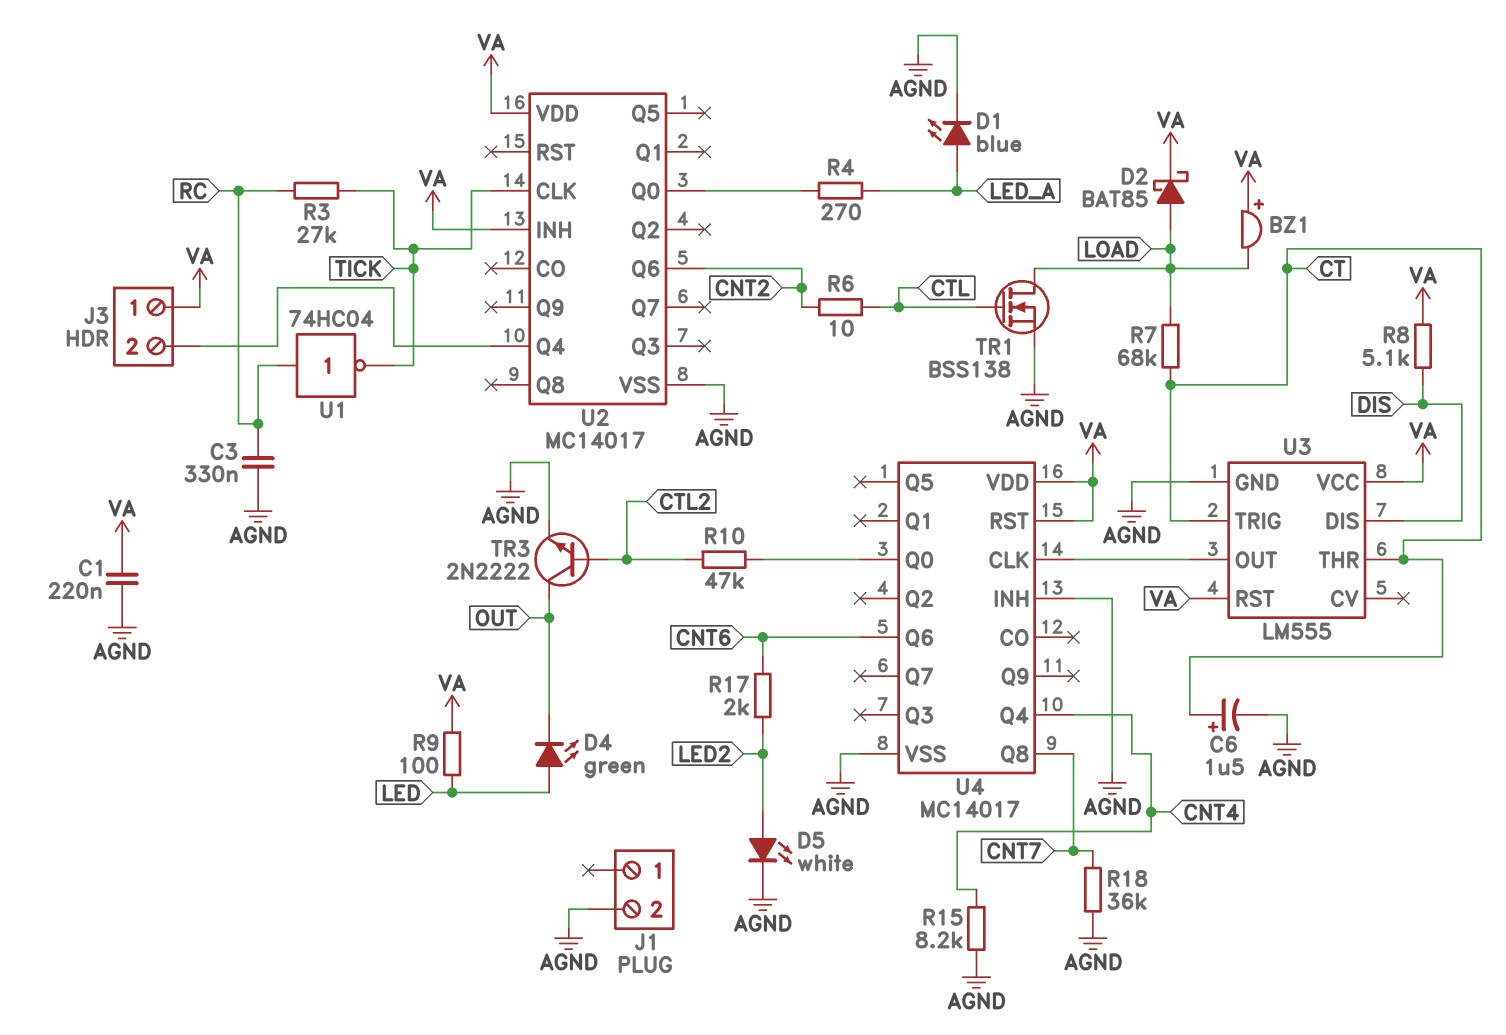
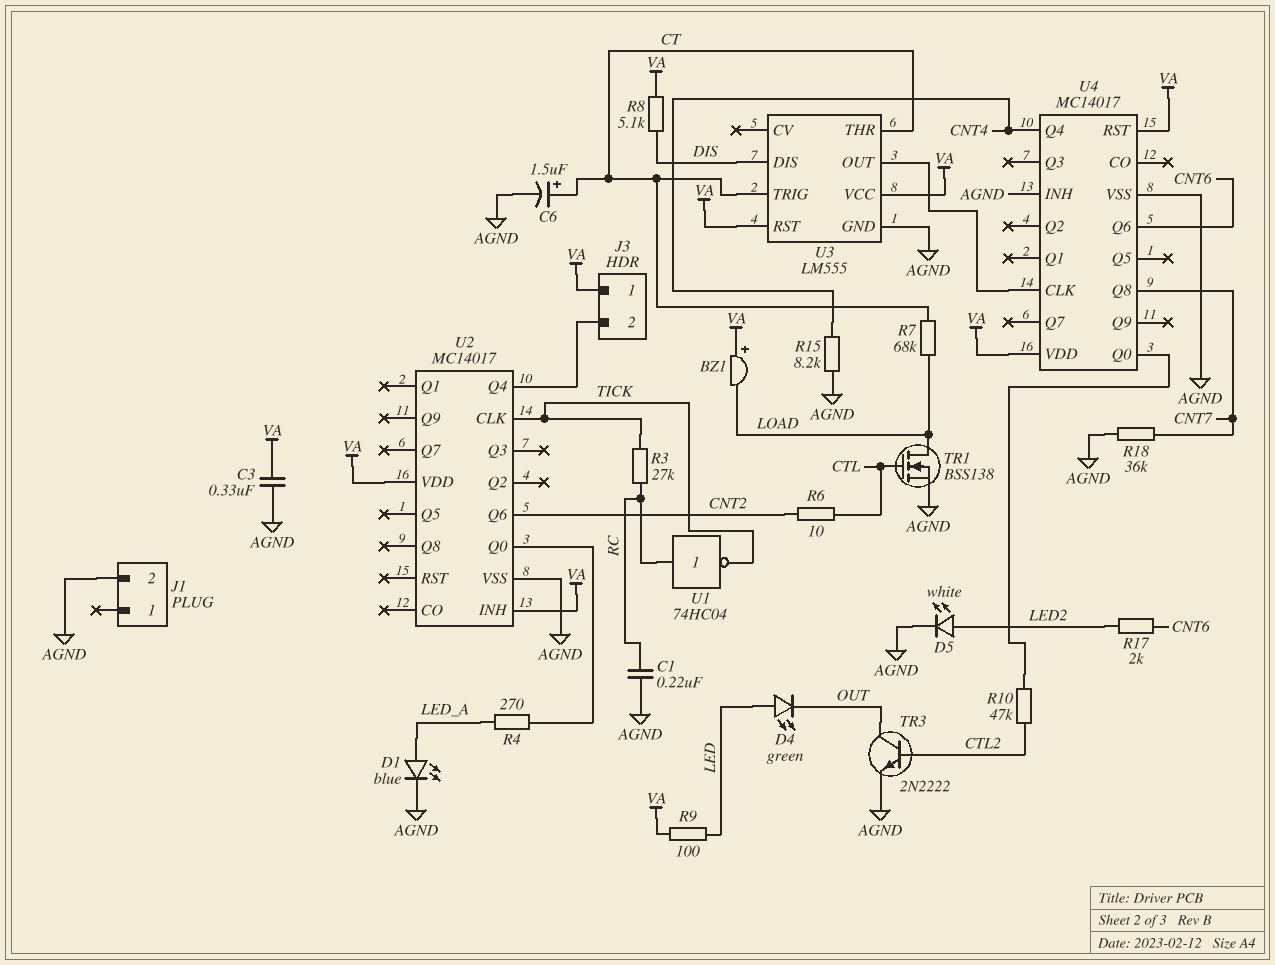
C1: 220nF (AGND, VA) -> 220nF (AGND, RC)
C3: 330nF (AGND, RC) -> 330nF (AGND, VA)
D2: schottky BAT85 (A LOAD, K VA) -> none

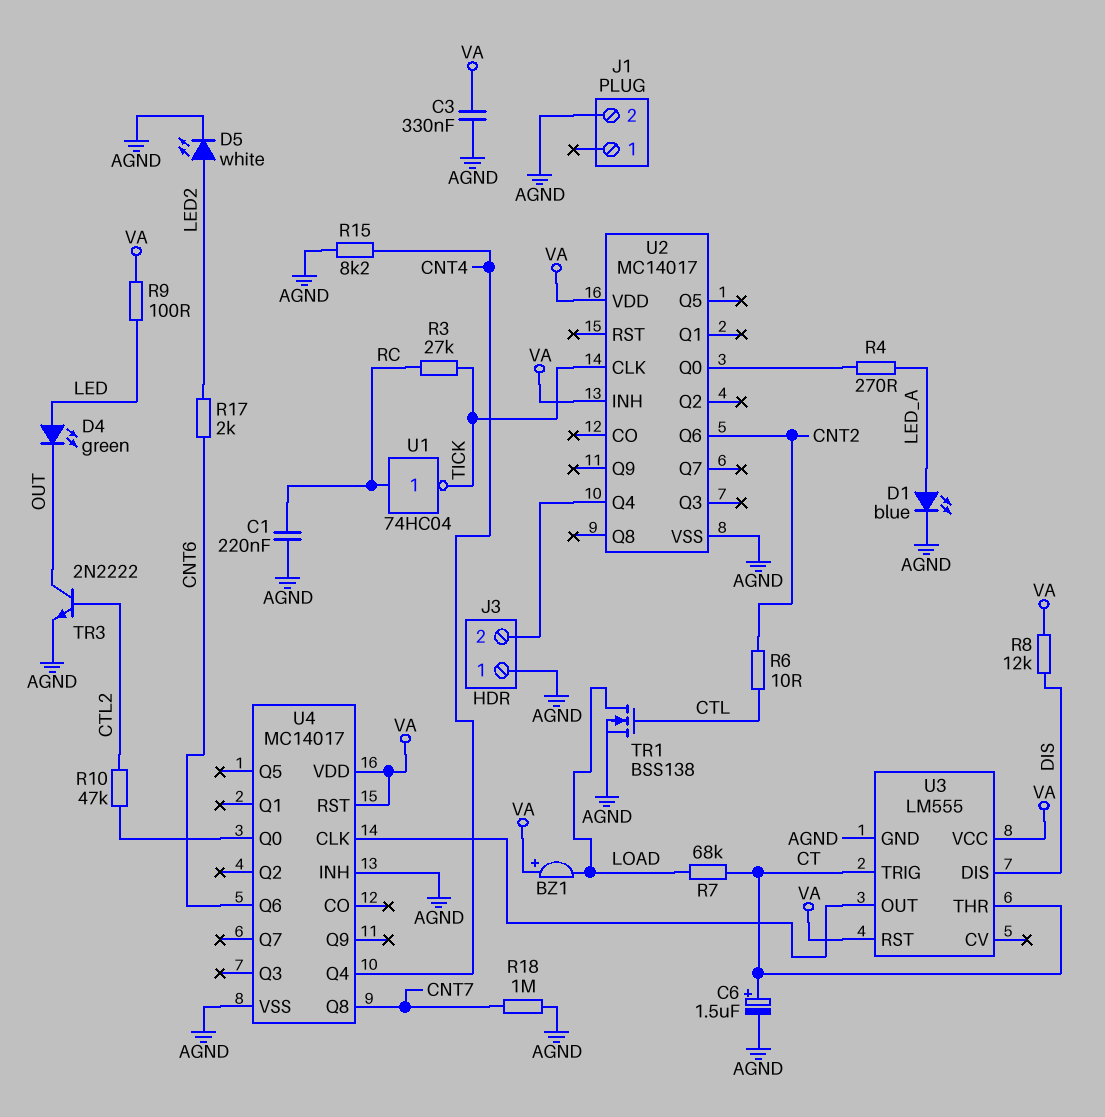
J3 pin 1: VA -> AGND
R8: 5.1k (DIS, VA) -> 12k (DIS, VA)
R18: 36k (AGND, CNT7) -> 1M (AGND, CNT7)

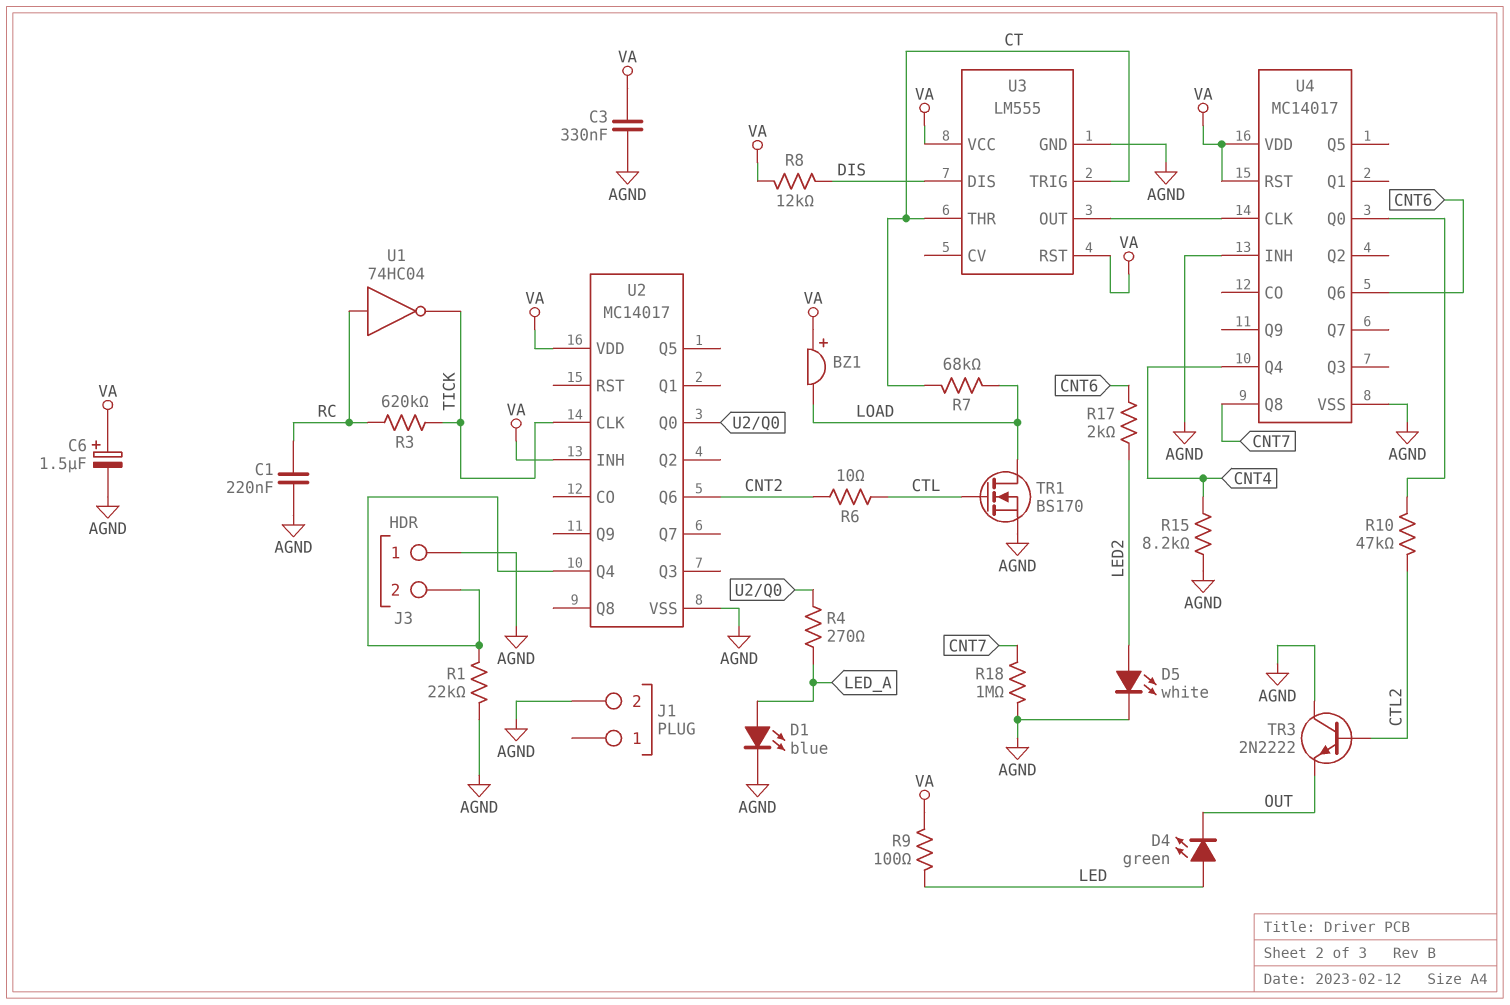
C6: 1.5uF (plus CT, minus AGND) -> 1.5uF (plus VA, minus AGND)
R1: none -> 22k (AGND, J3/2)
R3: 27k (RC, TICK) -> 620k (RC, TICK)
TR1: NMOS BSS138 (G CTL, D LOAD, S AGND) -> NMOS BS170 (G CTL, D LOAD, S AGND)
TR3: NPN 2N2222 (B CTL2, C OUT, E AGND) -> NPN 2N2222 (B CTL2, C AGND, E OUT)

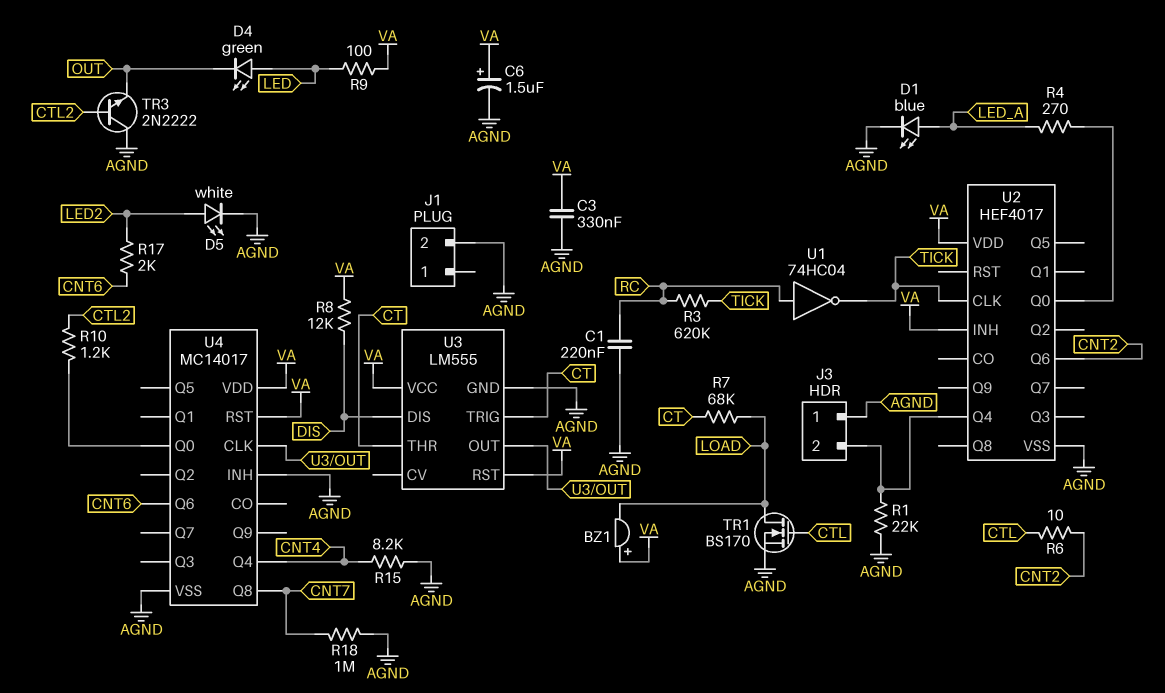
R10: 47k (CTL2, U4/Q0) -> 1.2k (CTL2, U4/Q0)
U2: MC14017 -> HEF4017

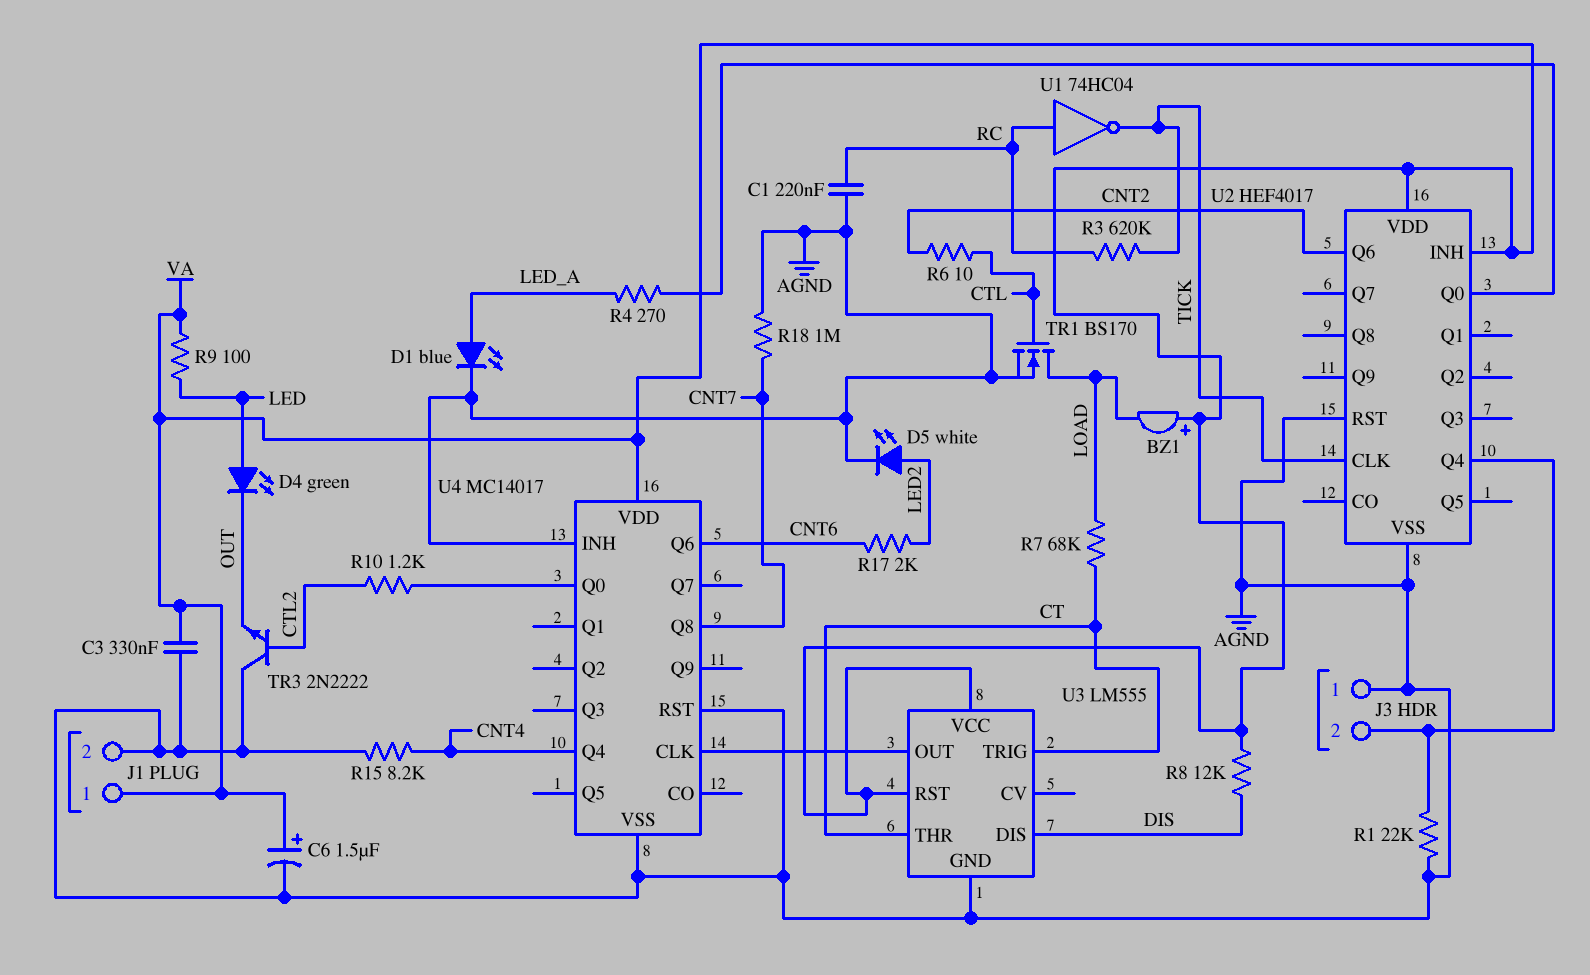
J1 pin 1: none -> VA
U2 pin RST: none -> AGND
U4 pin RST: VA -> AGND

